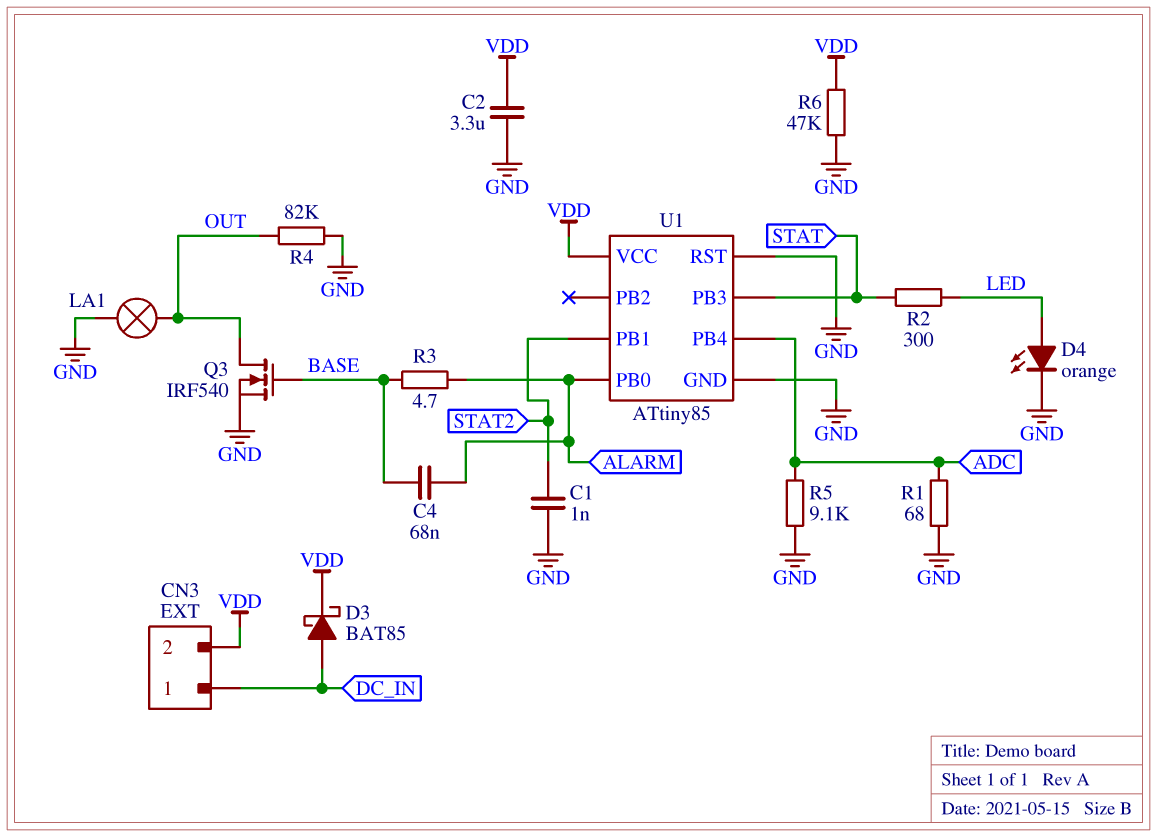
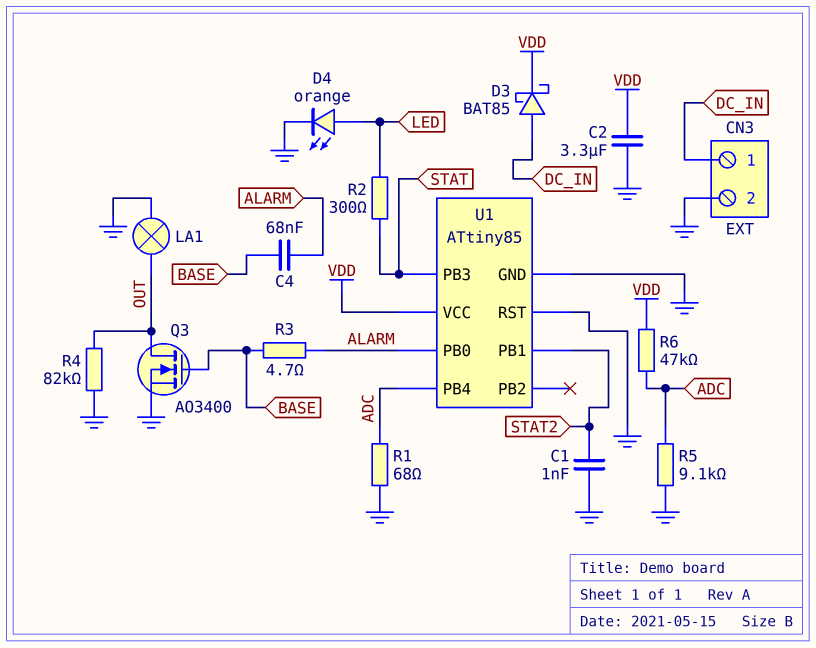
CN3 pin 2: VDD -> GND
Q3: NMOS IRF540 (G BASE, D OUT, S GND) -> NMOS AO3400 (G BASE, D OUT, S GND)
R6: 47k (GND, VDD) -> 47k (ADC, VDD)

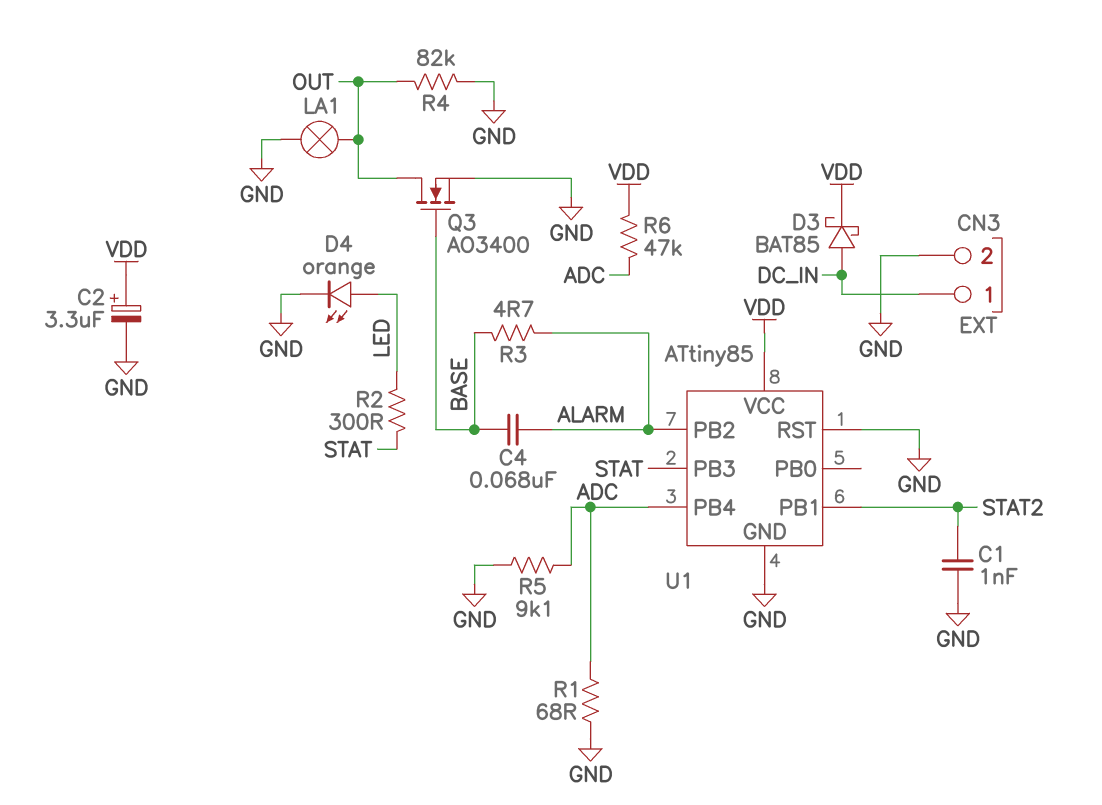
C2: 3.3uF (GND, VDD) -> 3.3uF (plus VDD, minus GND)
U1 pin PB0: ALARM -> none
U1 pin PB2: none -> ALARM

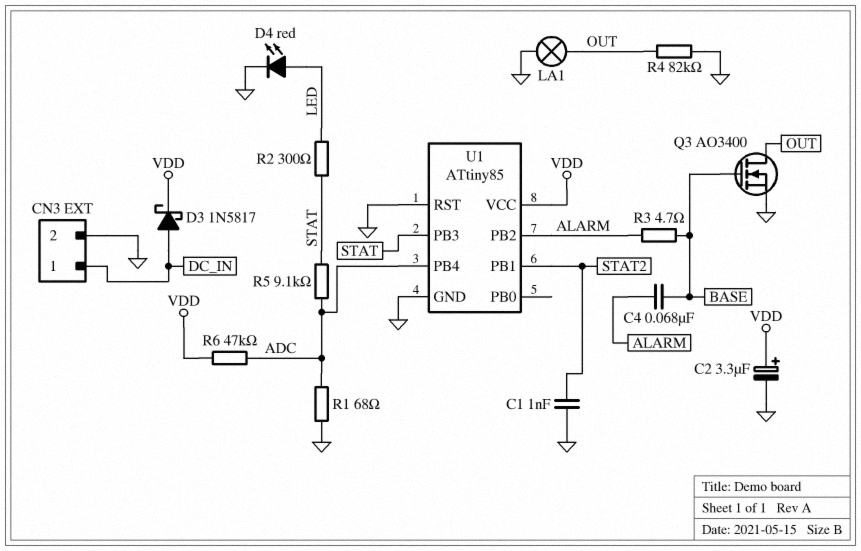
D3: schottky BAT85 (A DC_IN, K VDD) -> schottky 1N5817 (A DC_IN, K VDD)
D4: LED orange (A LED, K GND) -> LED red (A LED, K GND)
R5: 9.1k (ADC, GND) -> 9.1k (ADC, STAT)

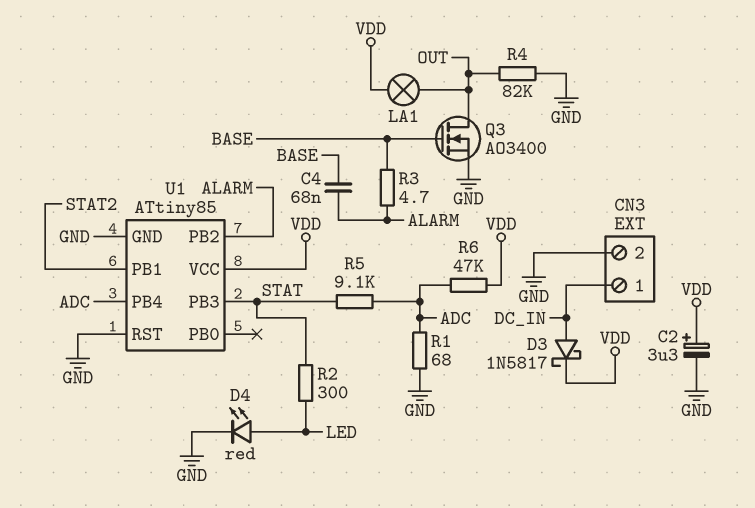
C1: 1nF (GND, STAT2) -> none
LA1: lamp (GND, OUT) -> lamp (OUT, VDD)

